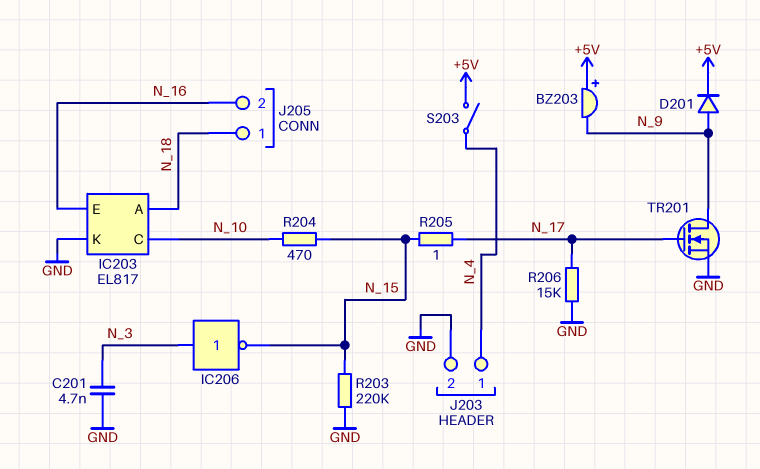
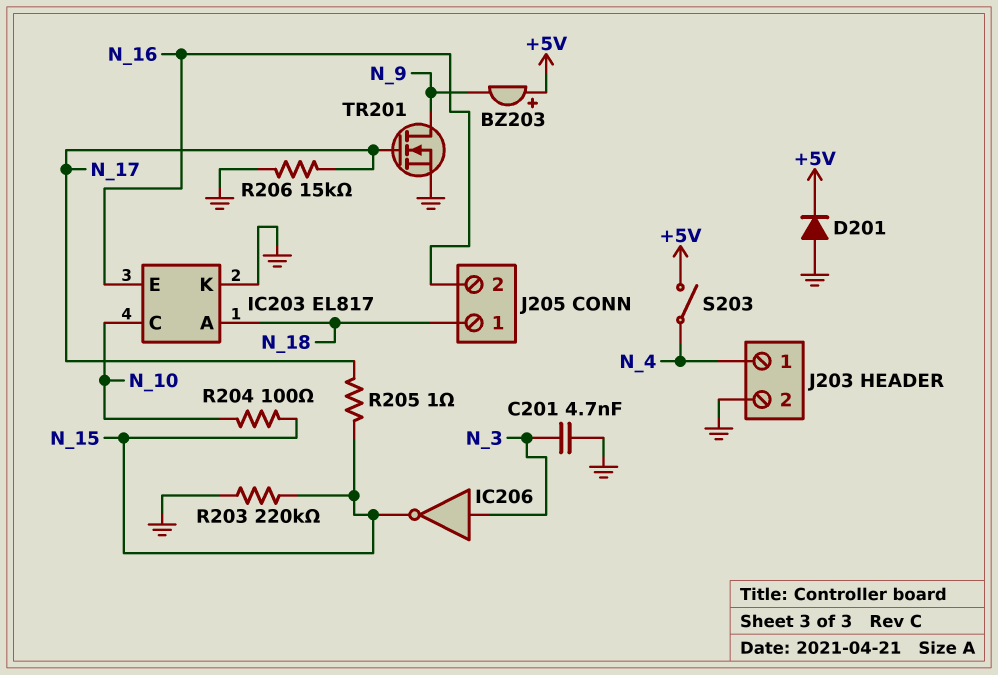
D201: diode (A N_9, K +5V) -> diode (A GND, K +5V)
R204: 470 (N_10, N_15) -> 100 (N_10, N_15)

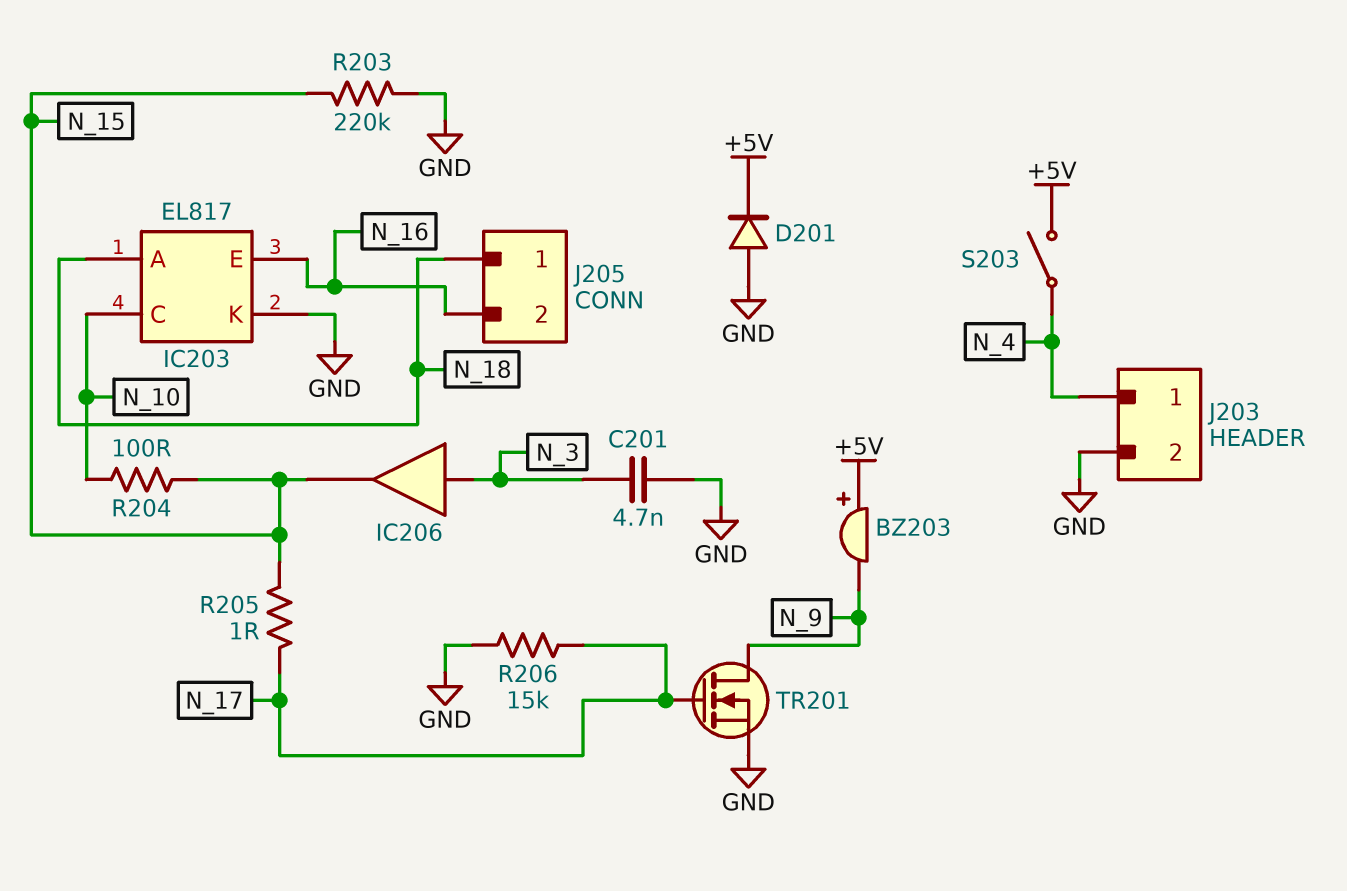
IC206: NOT (in N_3, out N_15) -> buffer (in N_3, out N_15)

